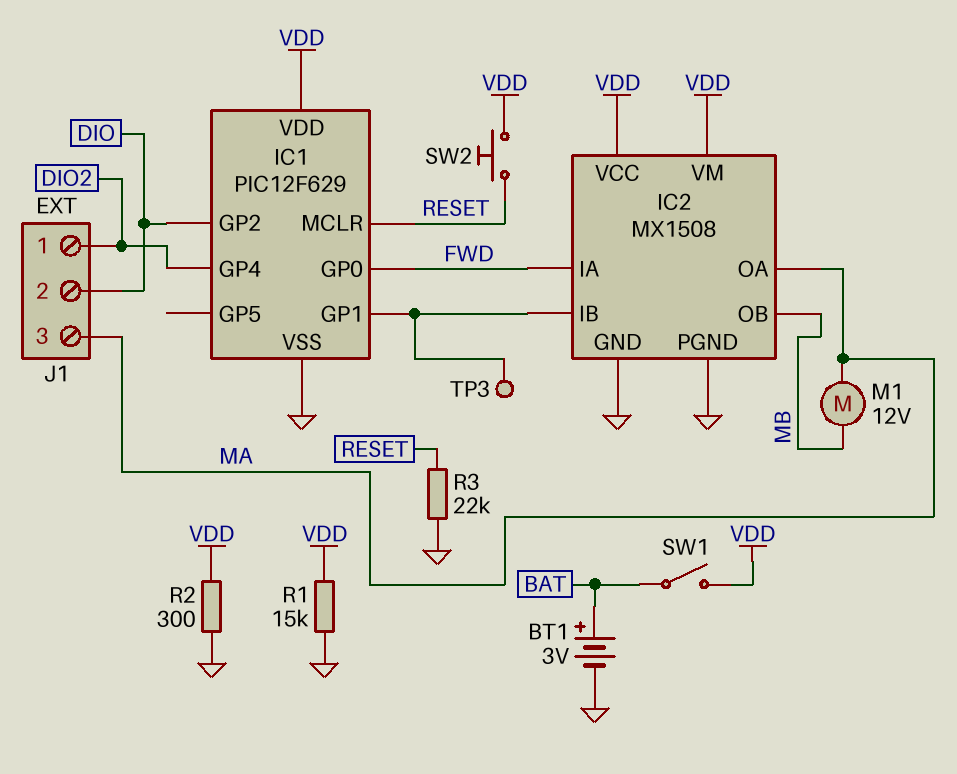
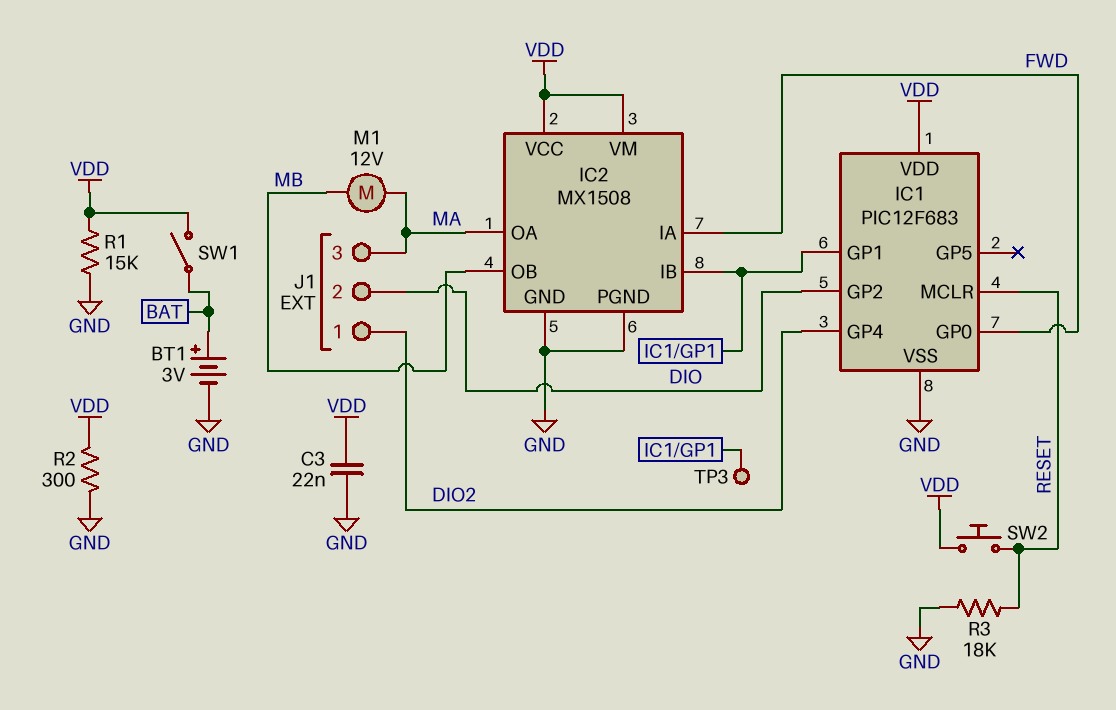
C3: none -> 22nF (GND, VDD)
IC1: PIC12F629 -> PIC12F683
R3: 22k (GND, RESET) -> 18k (GND, RESET)

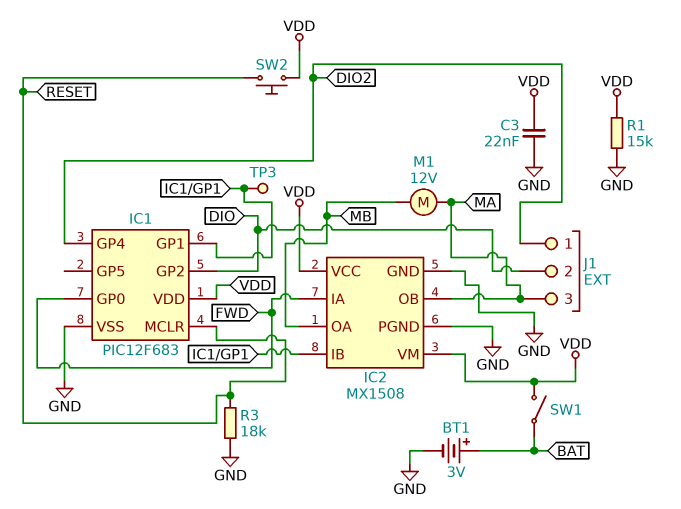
IC2 pin OA: MA -> MB
IC2 pin OB: MB -> MA
R2: 300 (GND, VDD) -> none

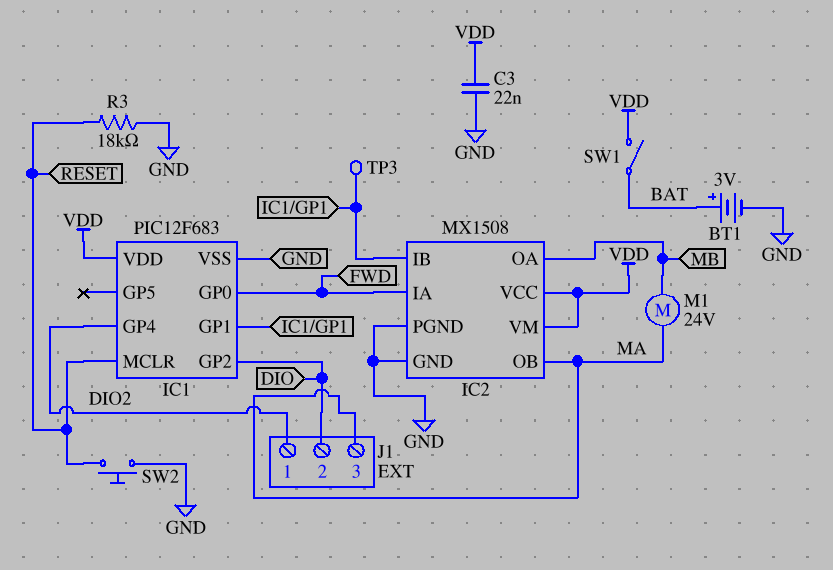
M1: motor 12V (MA, MB) -> motor 24V (MA, MB)
R1: 15k (GND, VDD) -> none
SW2: button (RESET, VDD) -> button (GND, RESET)

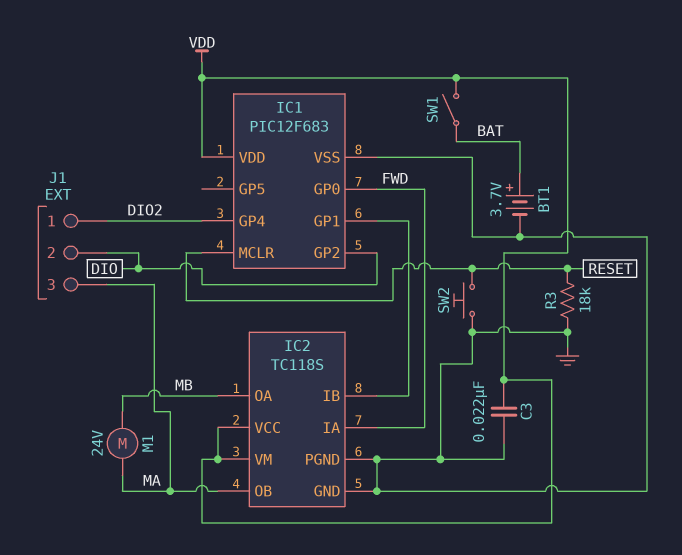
BT1: 3V (plus BAT, minus GND) -> 3.7V (plus BAT, minus GND)
IC2: MX1508 -> TC118S
TP3: test point (IC1/GP1) -> none

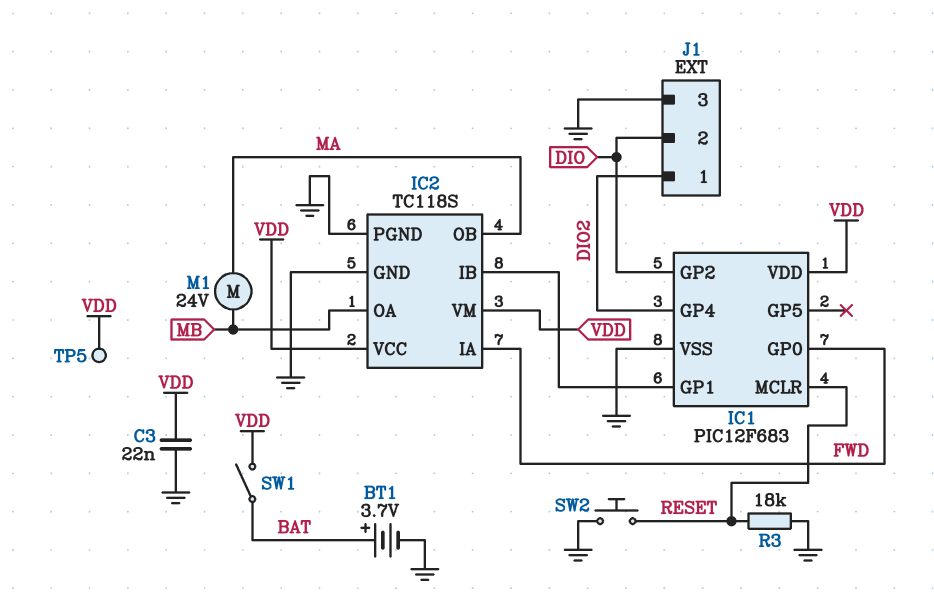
J1 pin 3: MA -> GND
TP5: none -> test point (VDD)

